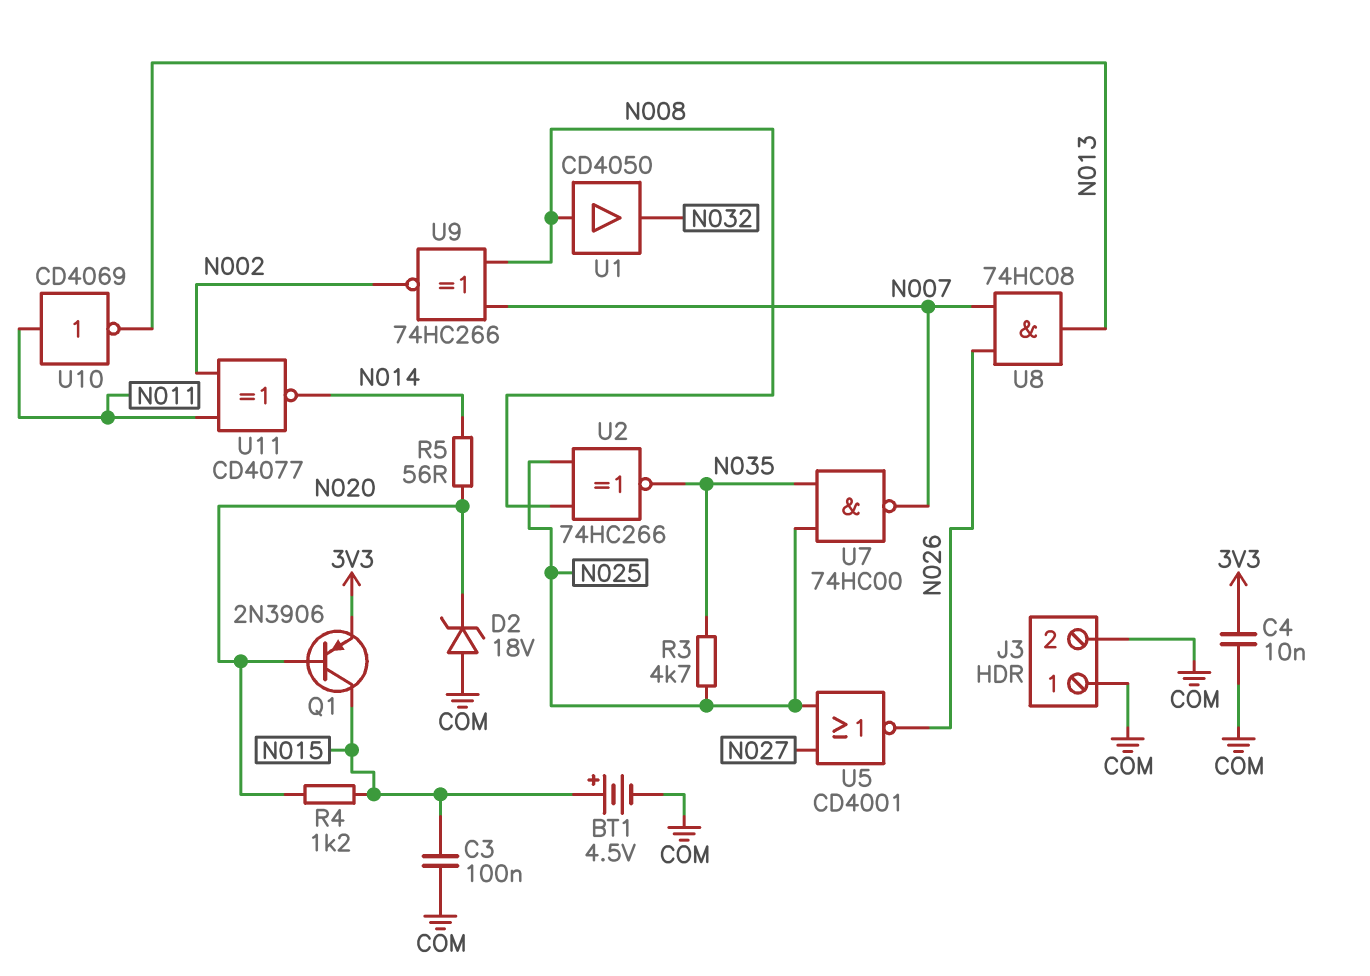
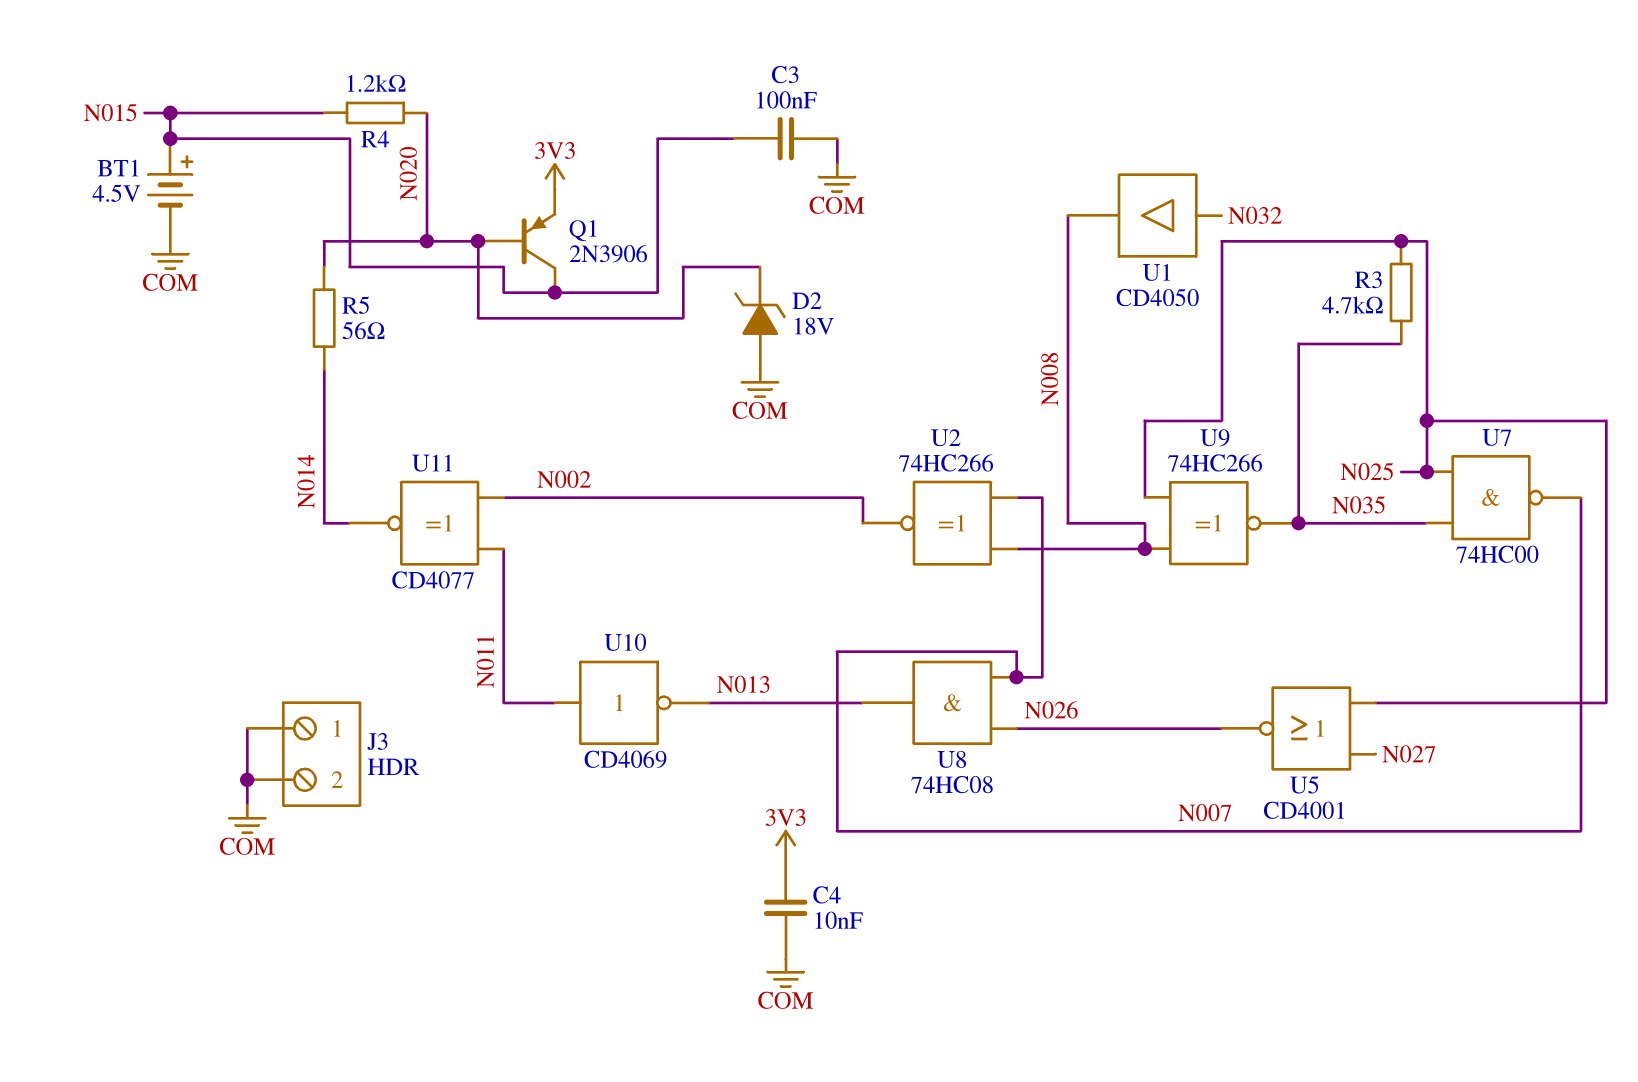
U1: buffer CD4050 (in N008, out N032) -> buffer CD4050 (in N032, out N008)
U2: XNOR 74HC266 (in N008, in N025, out N035) -> XNOR 74HC266 (in N007, in N008, out N002)
U9: XNOR 74HC266 (in N007, in N008, out N002) -> XNOR 74HC266 (in N008, in N025, out N035)

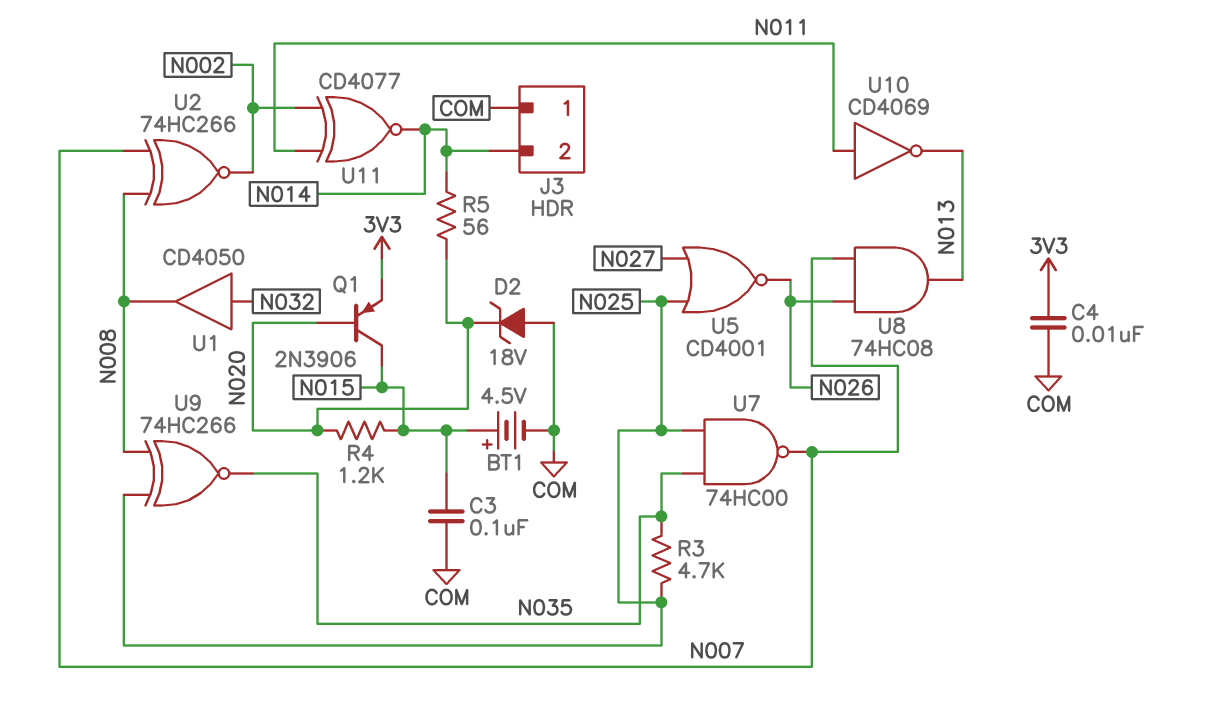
J3 pin 2: COM -> N014

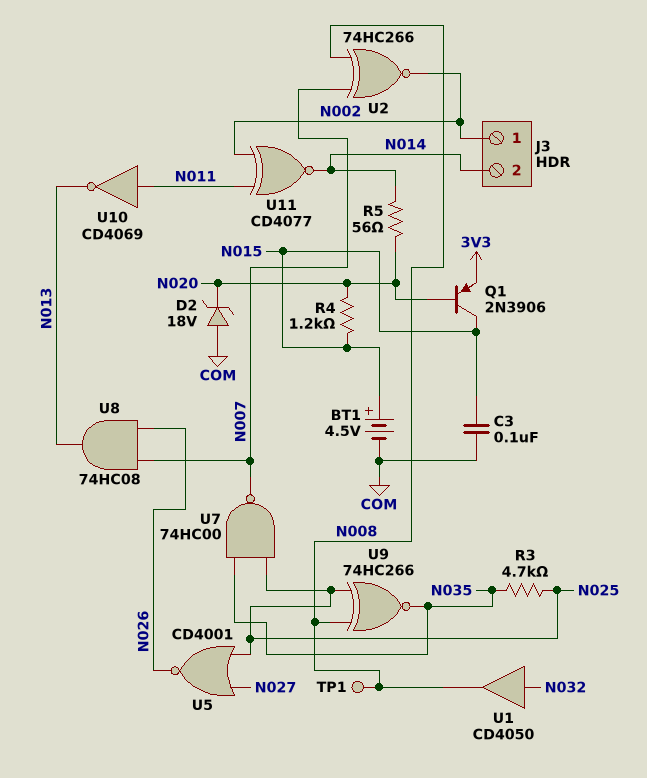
C4: 10nF (3V3, COM) -> none
J3 pin 1: COM -> N002
TP1: none -> test point (N008)

